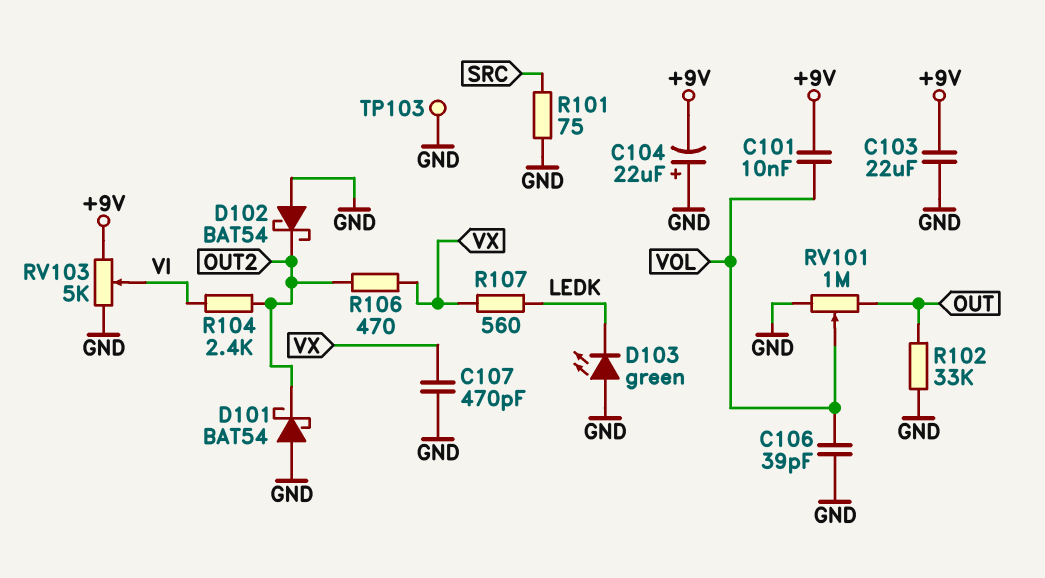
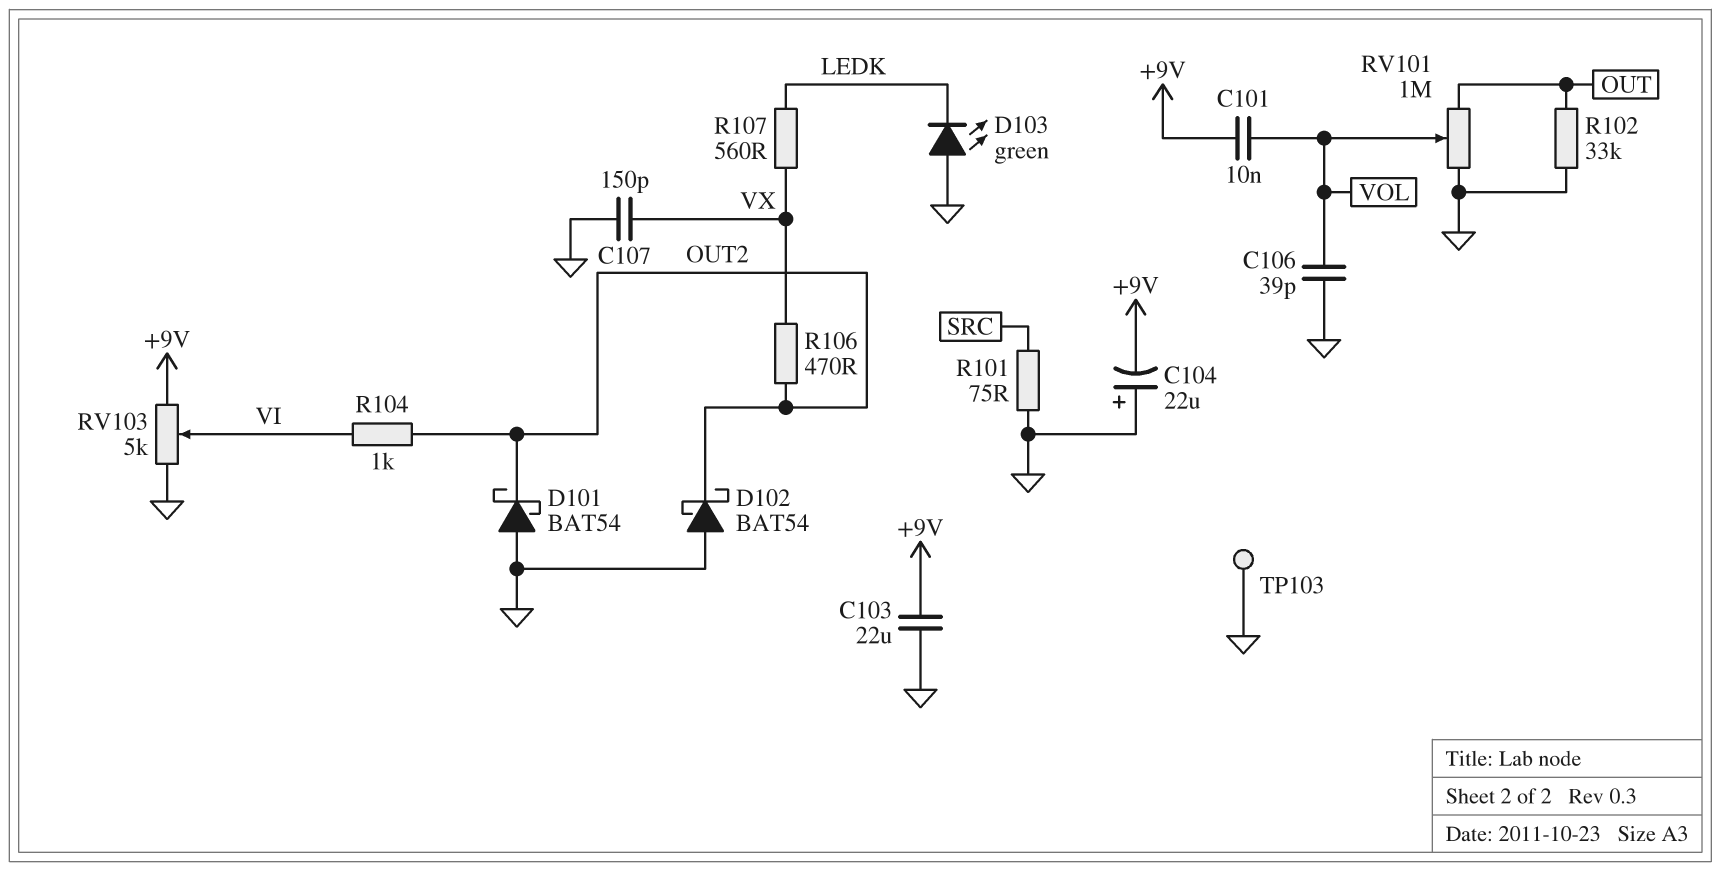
C107: 470pF (GND, VX) -> 150pF (GND, VX)
R104: 2.4k (OUT2, VI) -> 1k (OUT2, VI)

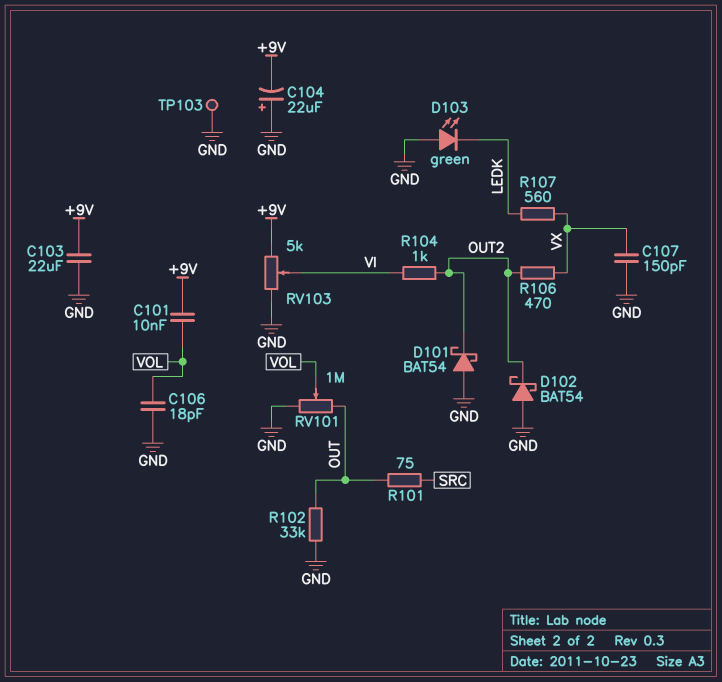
C106: 39pF (GND, VOL) -> 18pF (GND, VOL)
R101: 75 (GND, SRC) -> 75 (OUT, SRC)

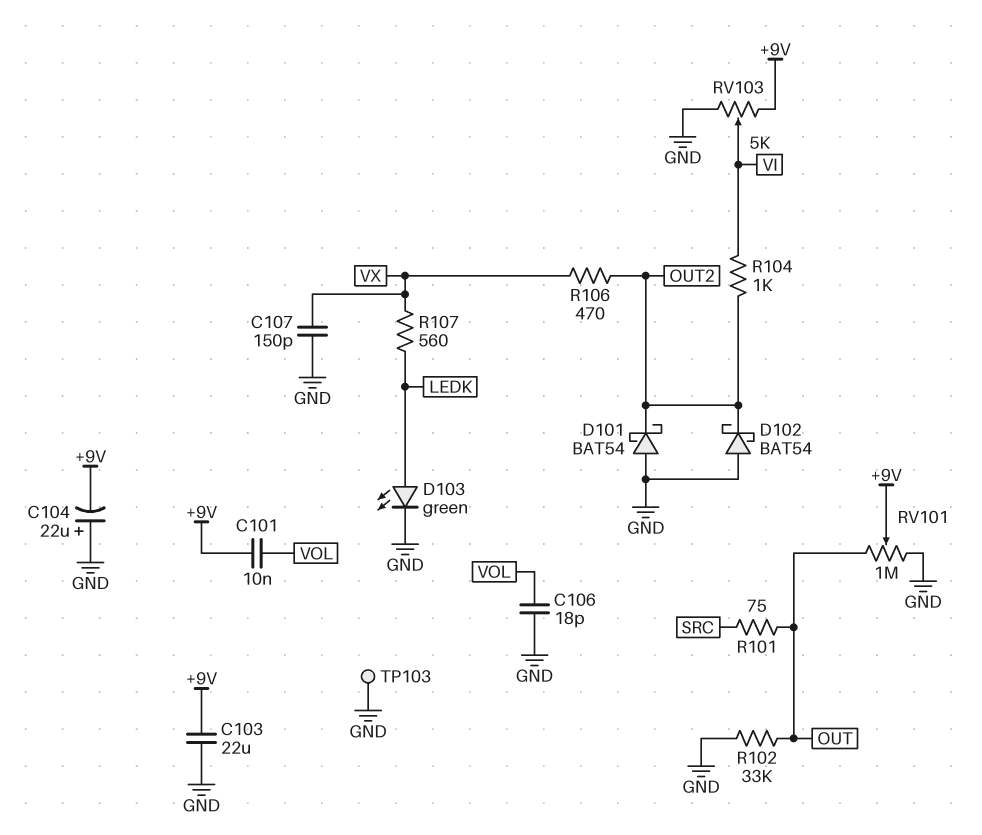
D103: LED green (A GND, K LEDK) -> LED green (A LEDK, K GND)
RV101: 1M (GND, OUT, wiper VOL) -> 1M (GND, OUT, wiper +9V)

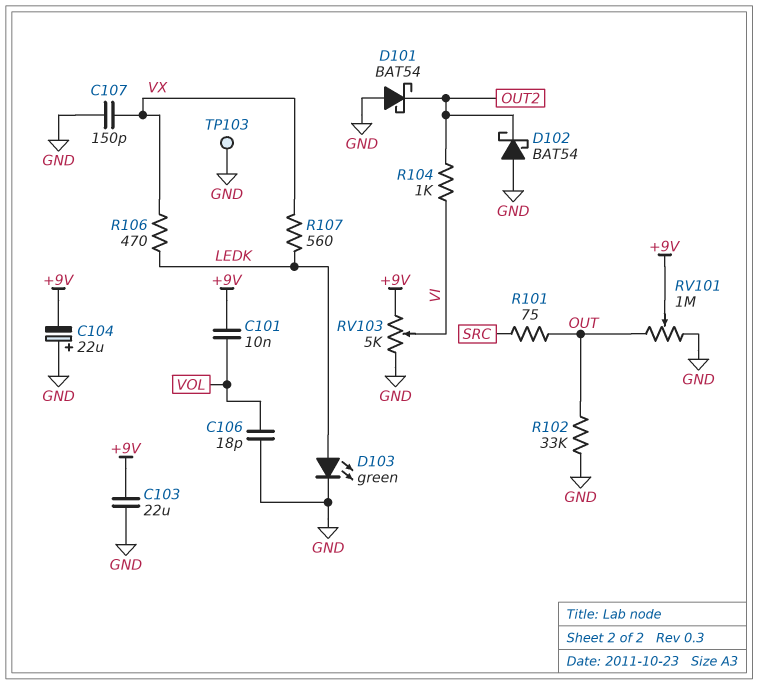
R106: 470 (OUT2, VX) -> 470 (LEDK, VX)

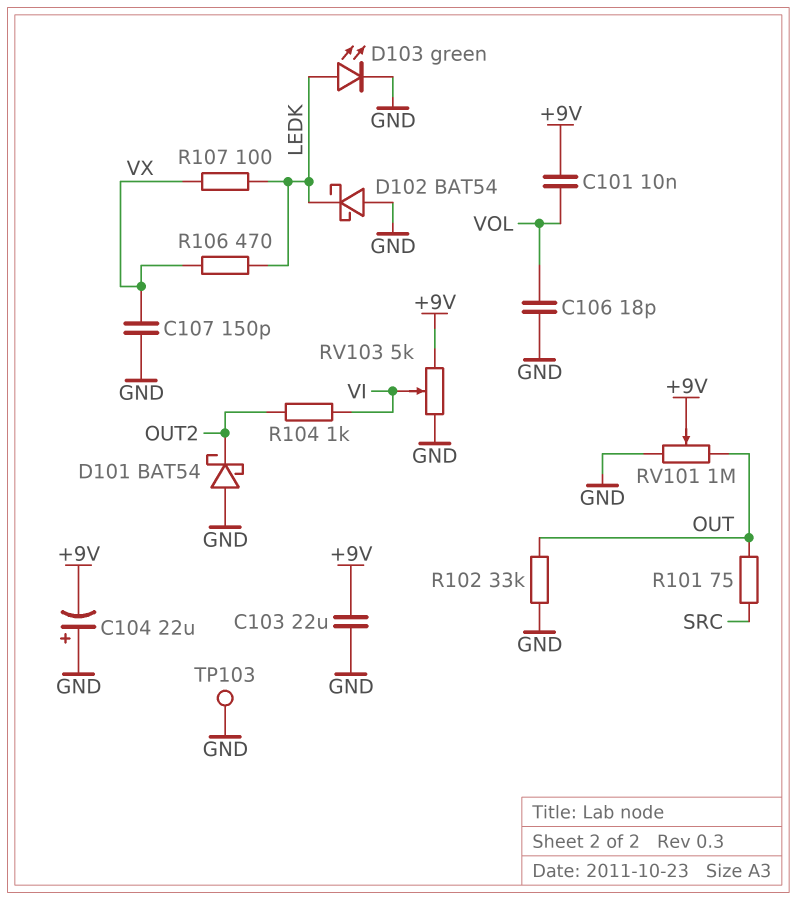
D102: schottky BAT54 (A GND, K OUT2) -> schottky BAT54 (A GND, K LEDK)
R107: 560 (LEDK, VX) -> 100 (LEDK, VX)

